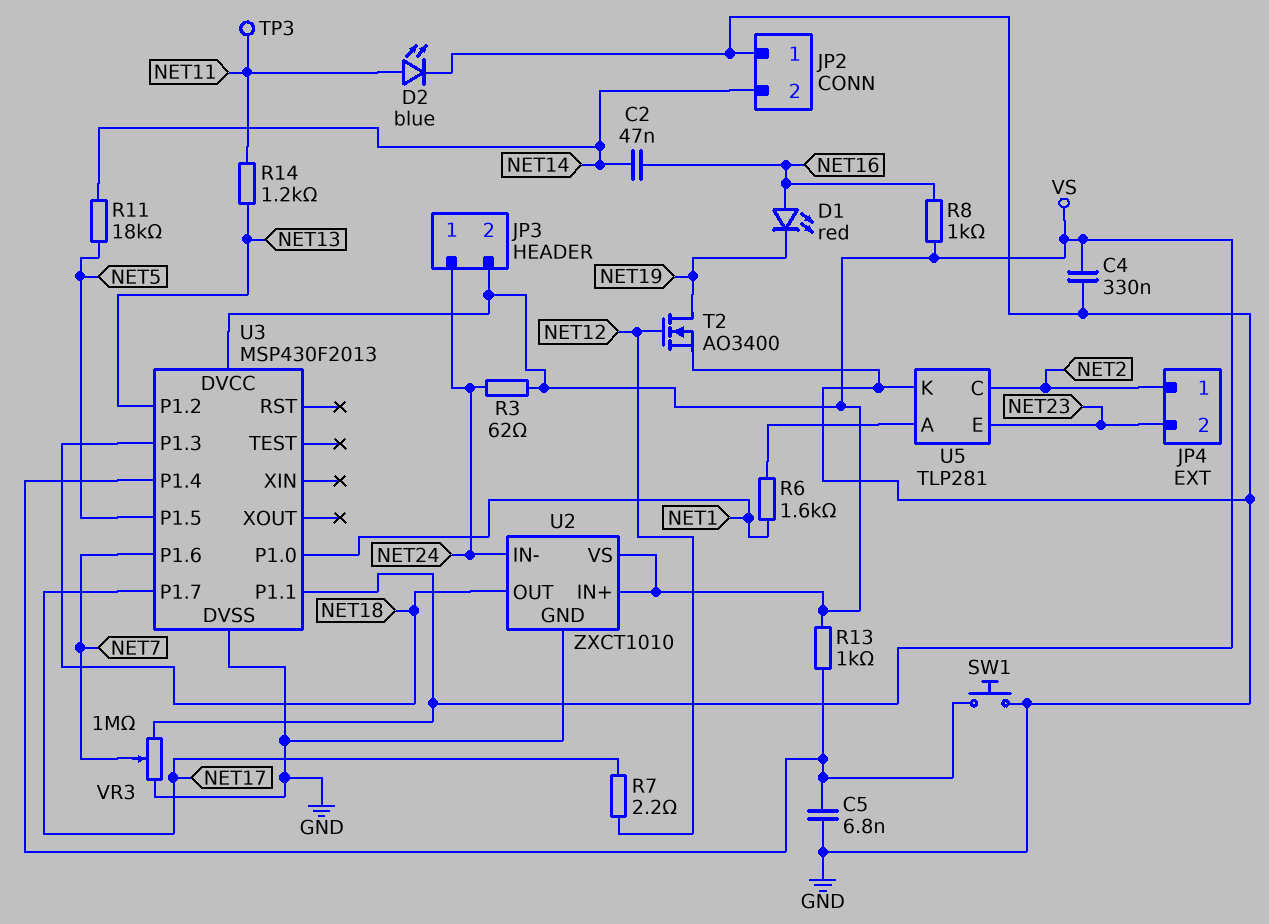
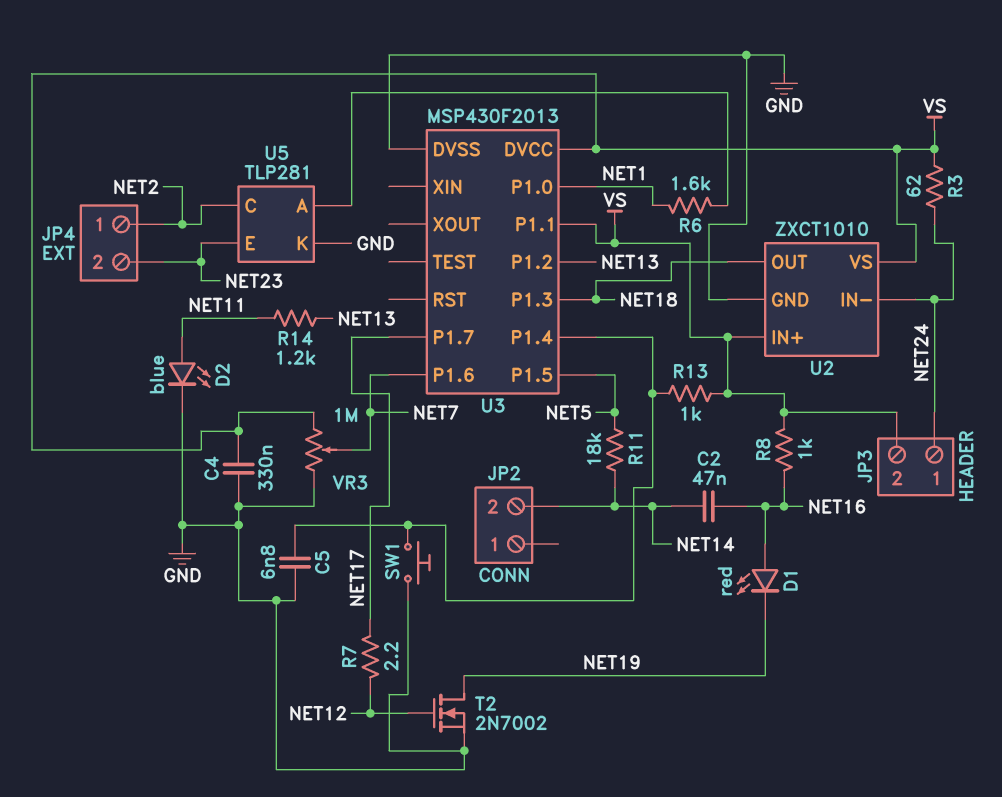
JP2 pin 1: GND -> none
T2: NMOS AO3400 (G NET12, D NET19, S GND) -> NMOS 2N7002 (G NET12, D NET19, S GND)
TP3: test point (NET11) -> none

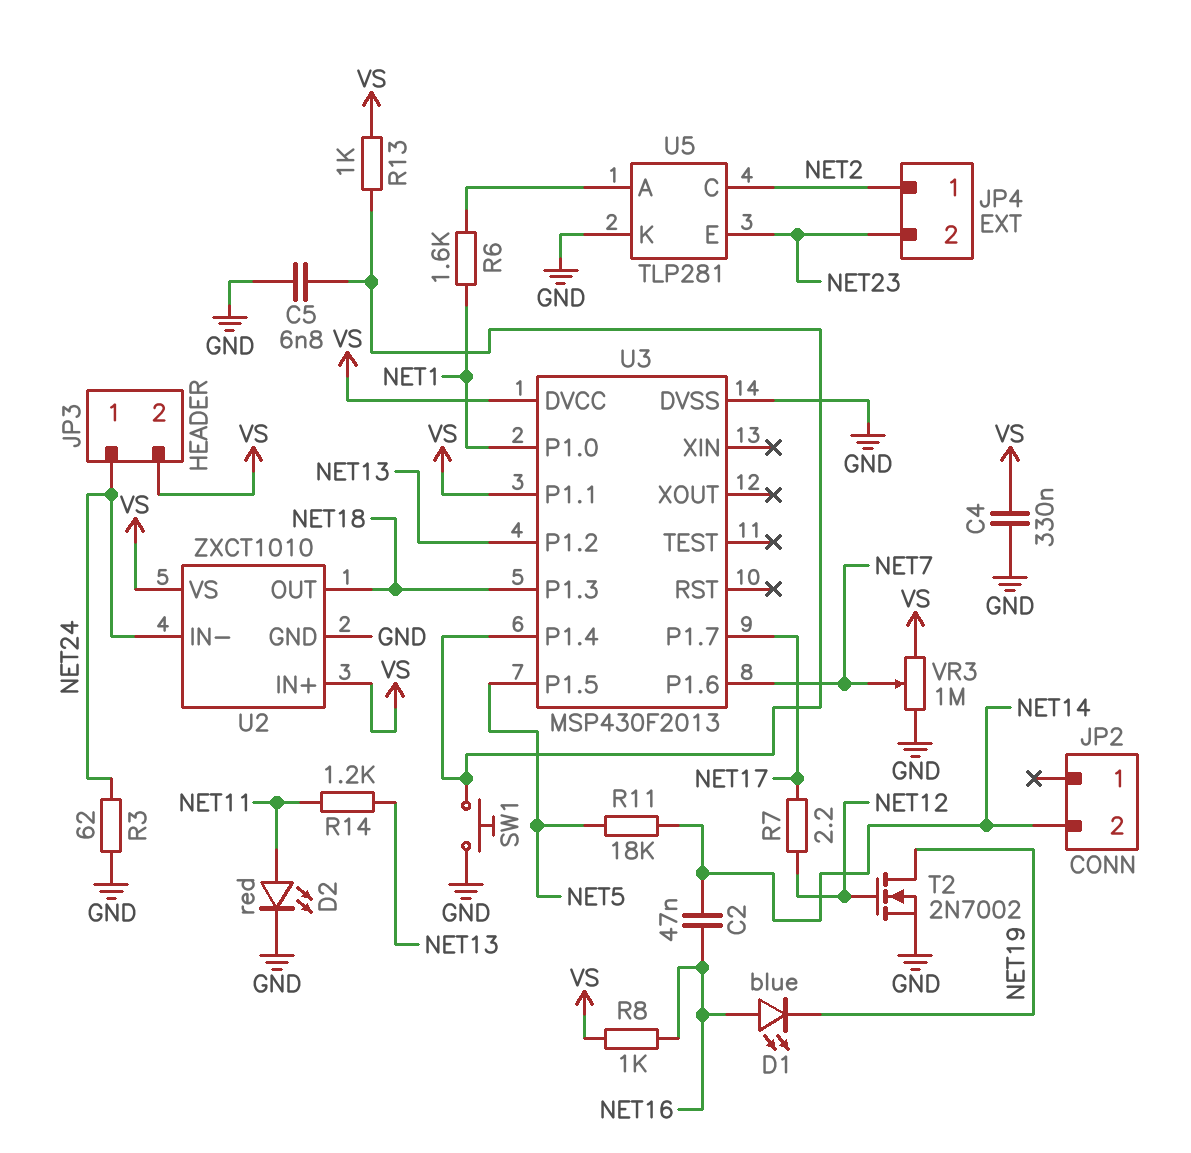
D1: LED red (A NET16, K NET19) -> LED blue (A NET16, K NET19)
D2: LED blue (A NET11, K GND) -> LED red (A NET11, K GND)
R3: 62 (NET24, VS) -> 62 (GND, NET24)

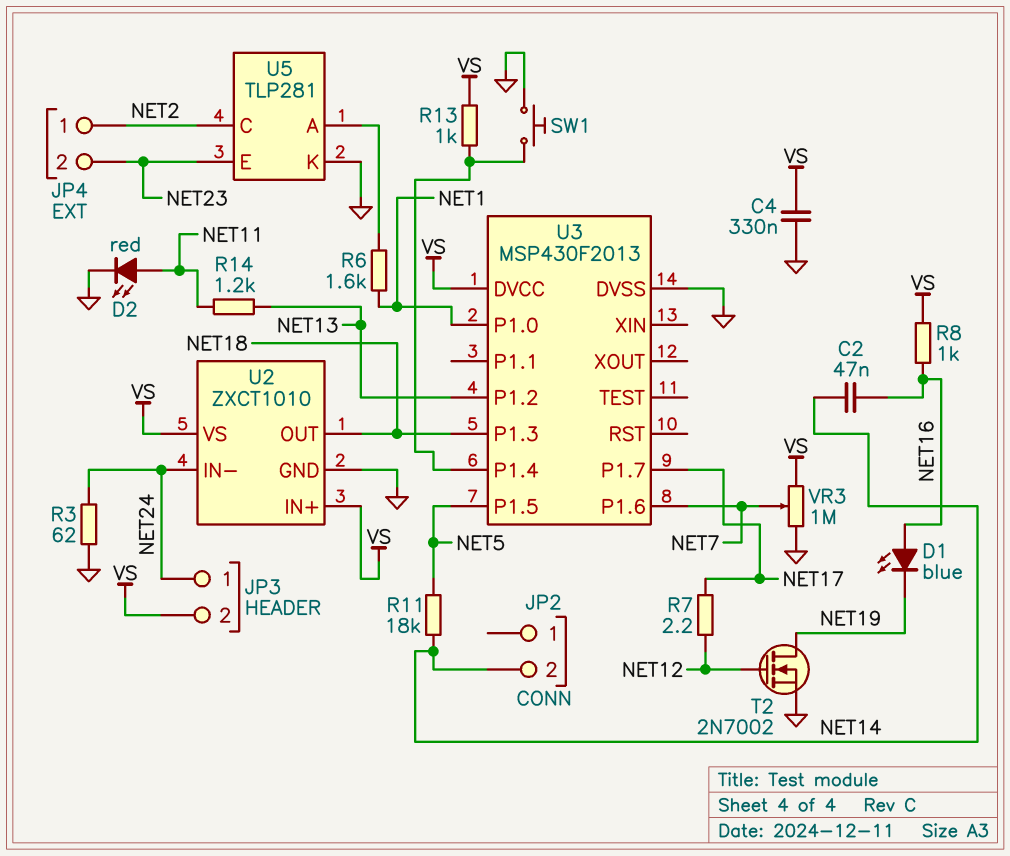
C5: 6.8nF (GND, U3/P1.4) -> none
U3 pin P1.1: VS -> none

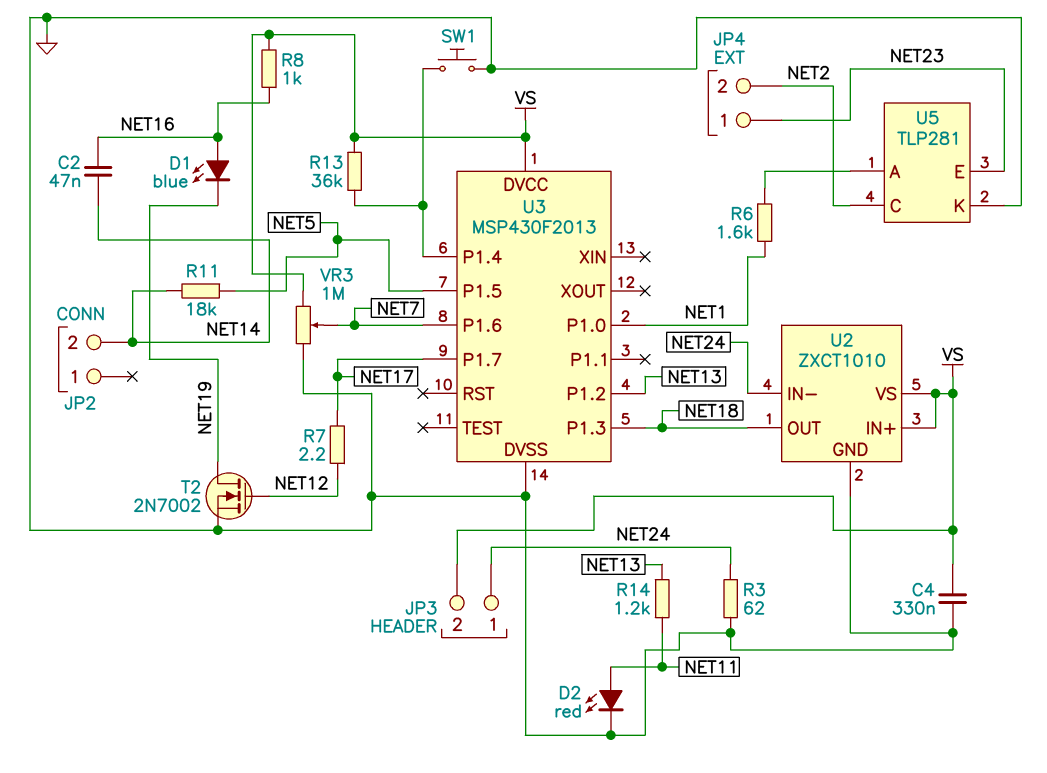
JP4 pin 1: NET2 -> NET23
JP4 pin 2: NET23 -> NET2
R13: 1k (U3/P1.4, VS) -> 36k (U3/P1.4, VS)

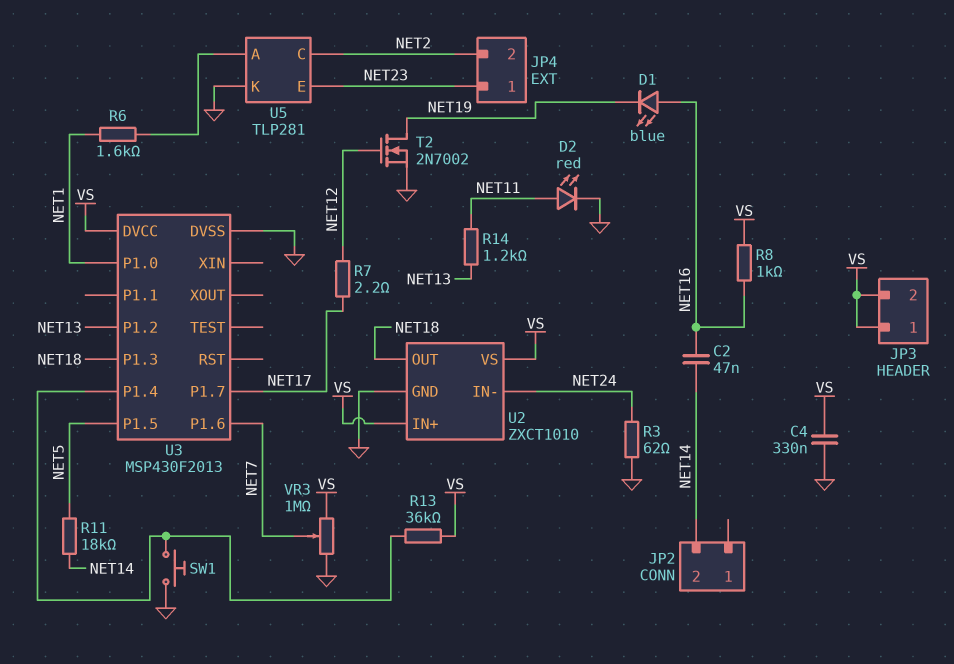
JP3 pin 1: NET24 -> VS

